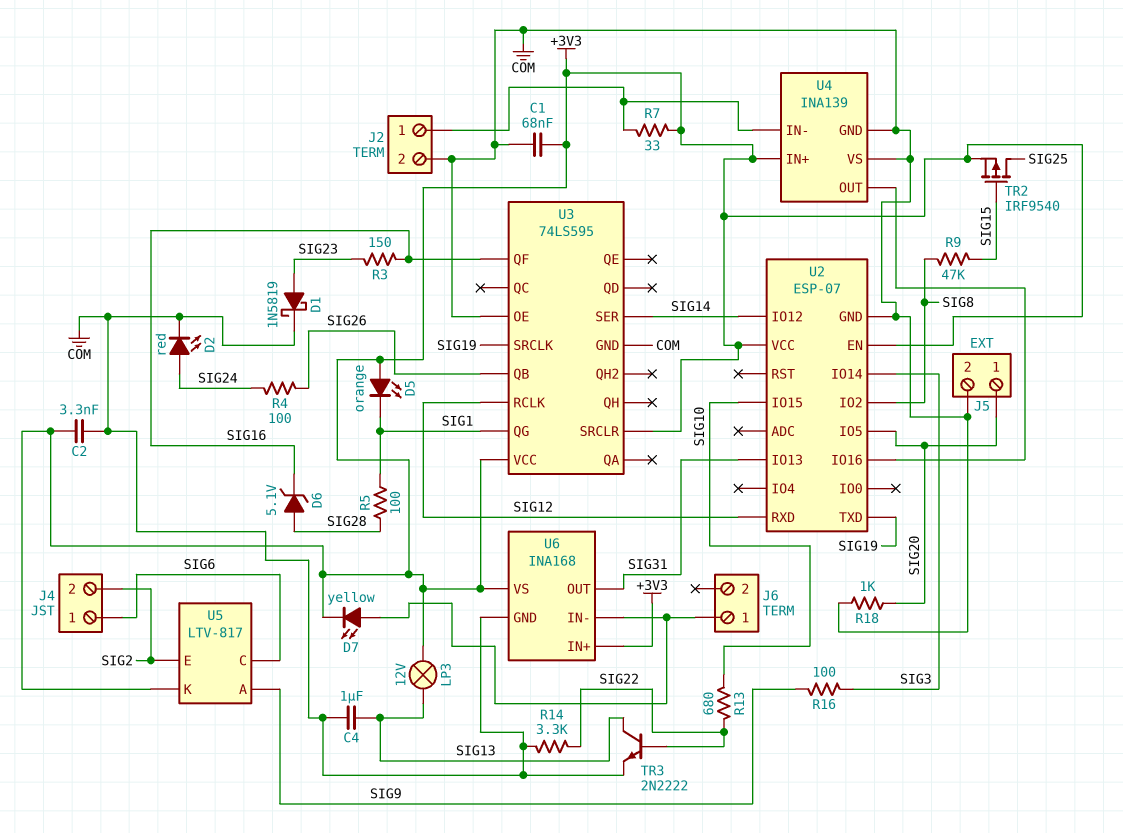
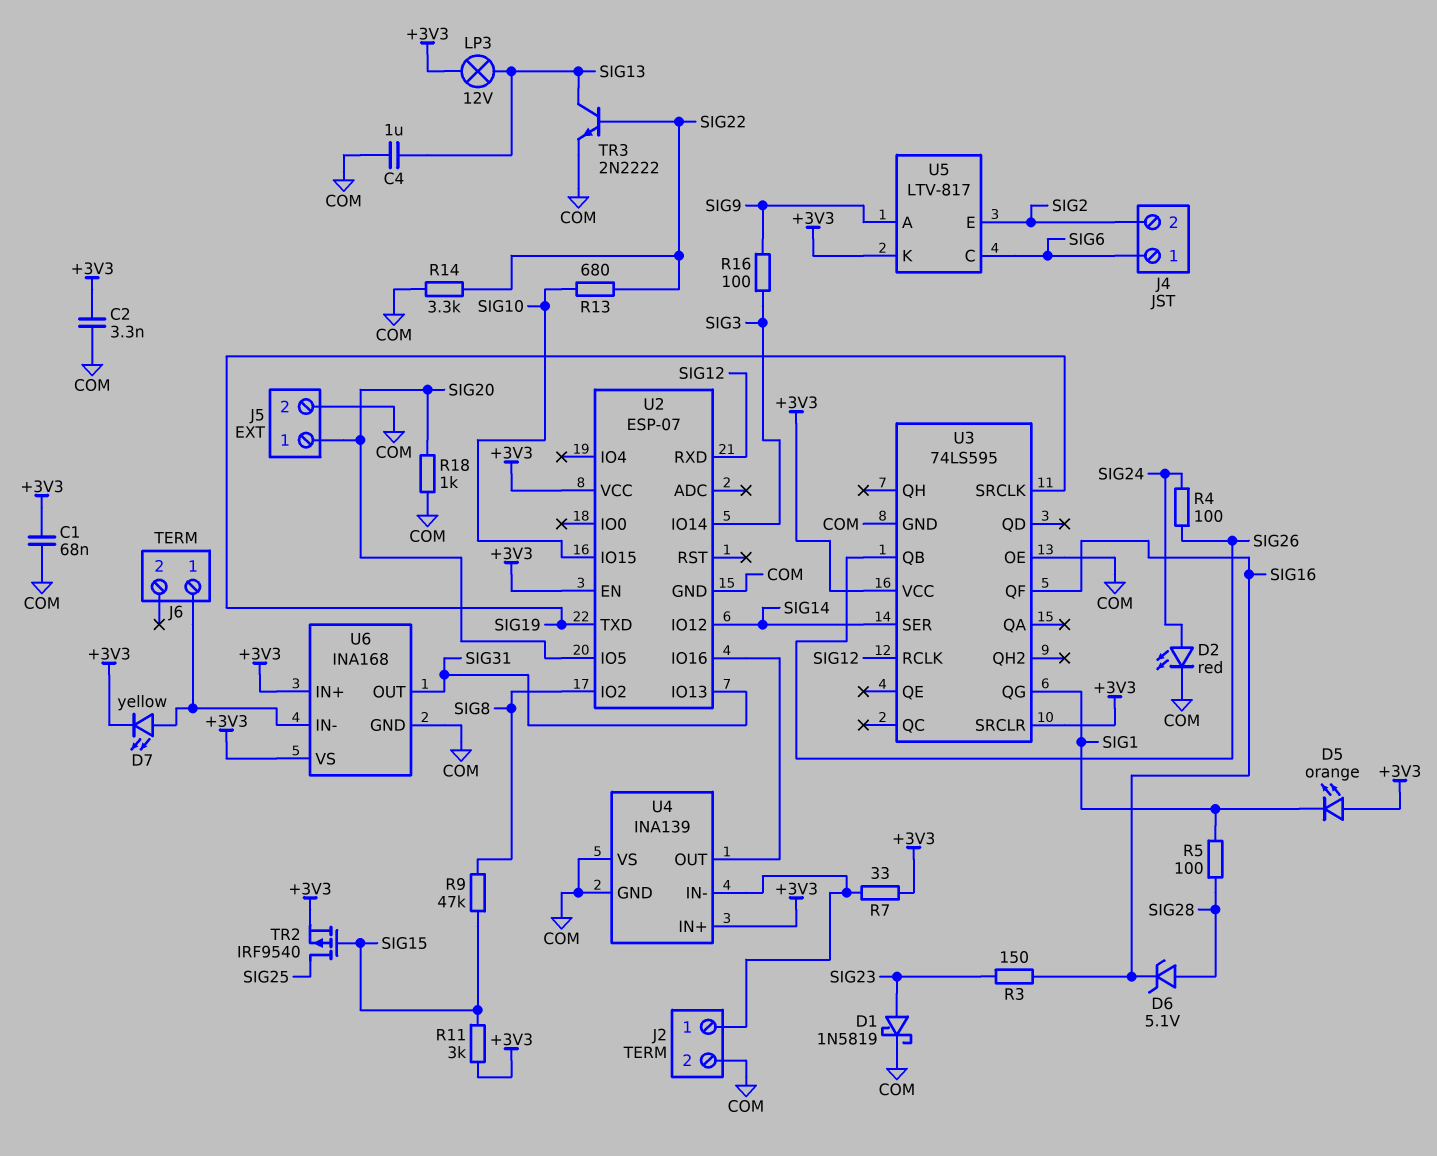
R11: none -> 3k (+3V3, SIG15)

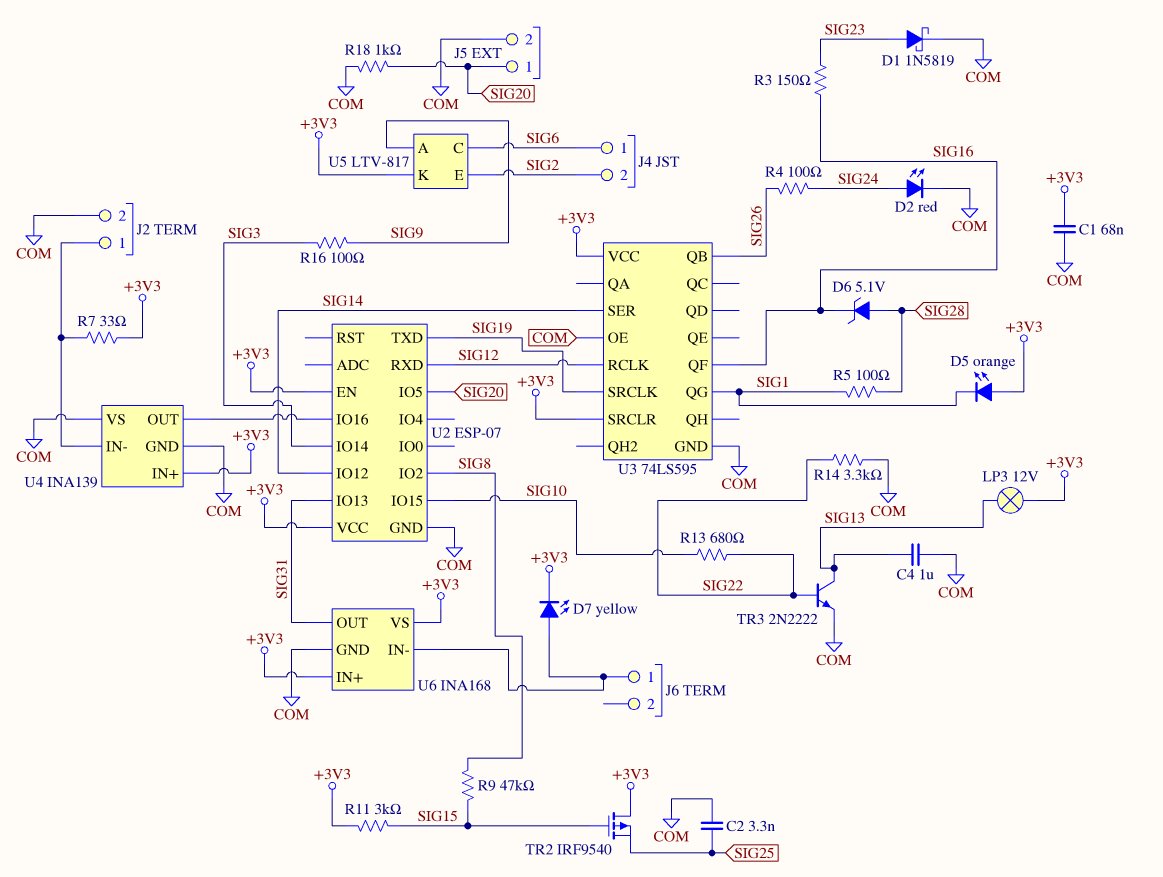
C2: 3.3nF (+3V3, COM) -> 3.3nF (COM, SIG25)
TR2: PMOS IRF9540 (G SIG15, D SIG25, S +3V3) -> PMOS IRF9540 (G SIG15, D +3V3, S SIG25)

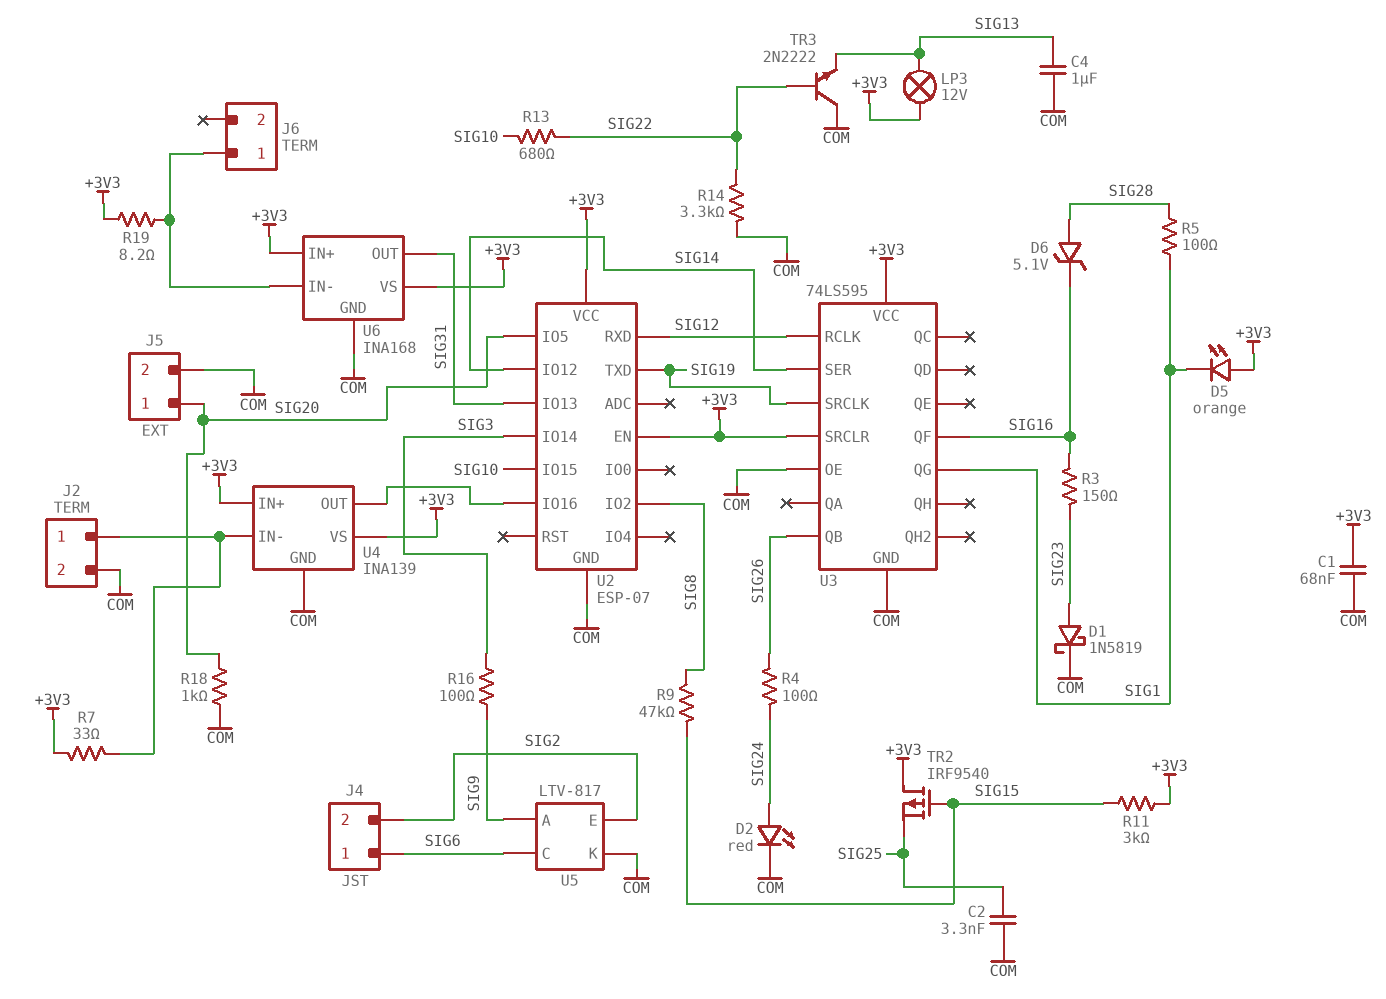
D7: LED yellow (A J6/1, K +3V3) -> none
R19: none -> 8.2 (+3V3, J6/1)
TR3: NPN 2N2222 (B SIG22, C SIG13, E COM) -> NPN 2N2222 (B SIG22, C COM, E SIG13)
U4 pin VS: COM -> +3V3
U5 pin K: +3V3 -> COM

